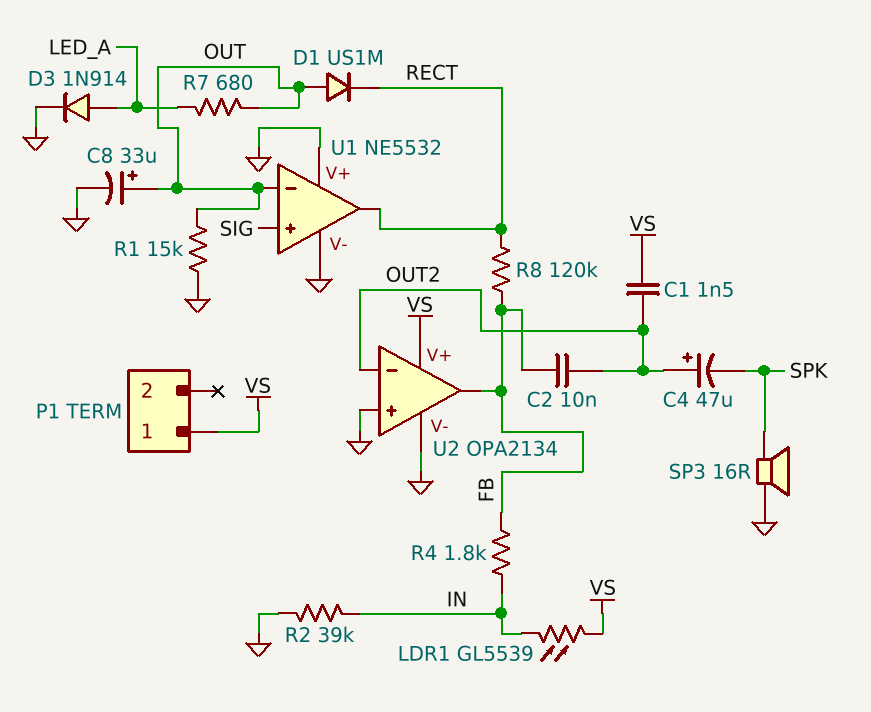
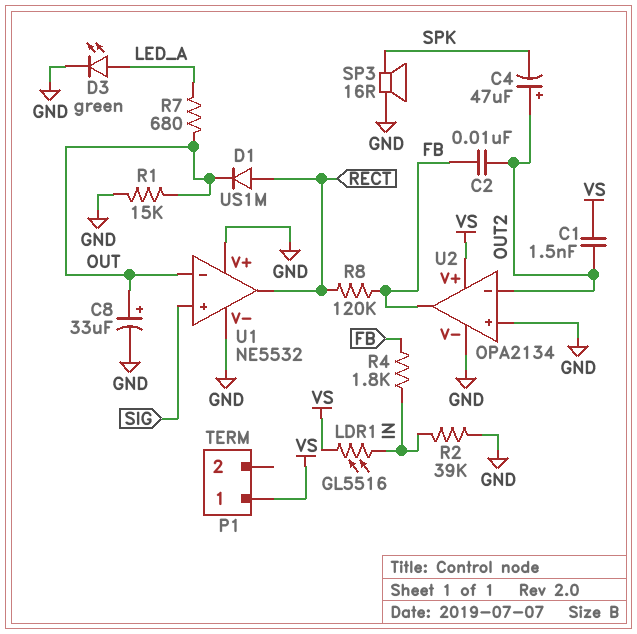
D1: diode US1M (A OUT, K RECT) -> diode US1M (A RECT, K OUT)
D3: diode 1N914 (A LED_A, K GND) -> LED green (A LED_A, K GND)
LDR1: GL5539 (IN, VS) -> GL5516 (IN, VS)

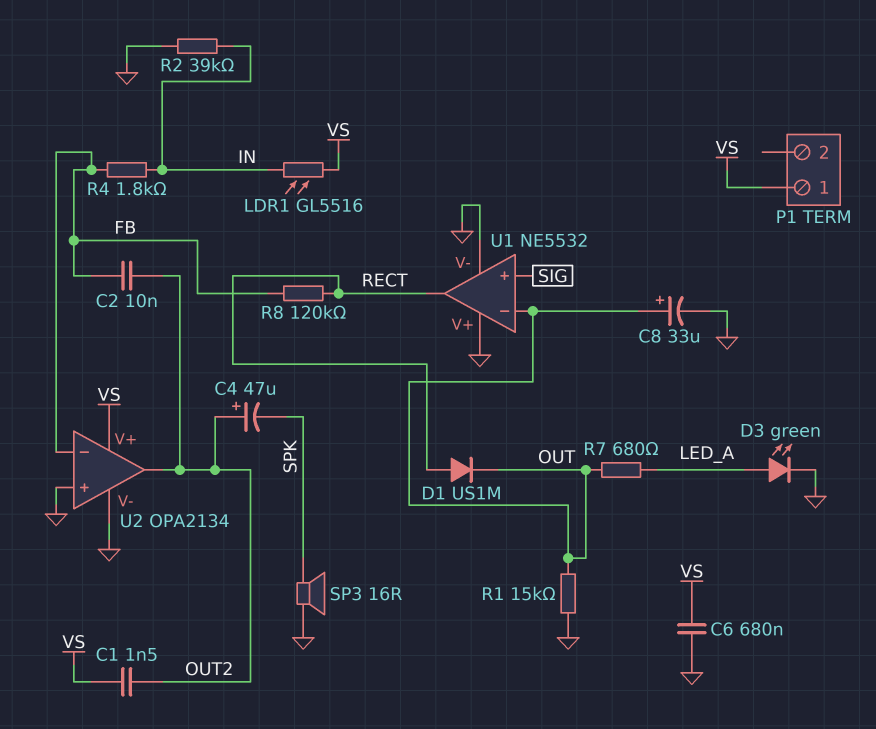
C6: none -> 680nF (GND, VS)
U2 pin in-: OUT2 -> FB
U2 pin out: FB -> OUT2

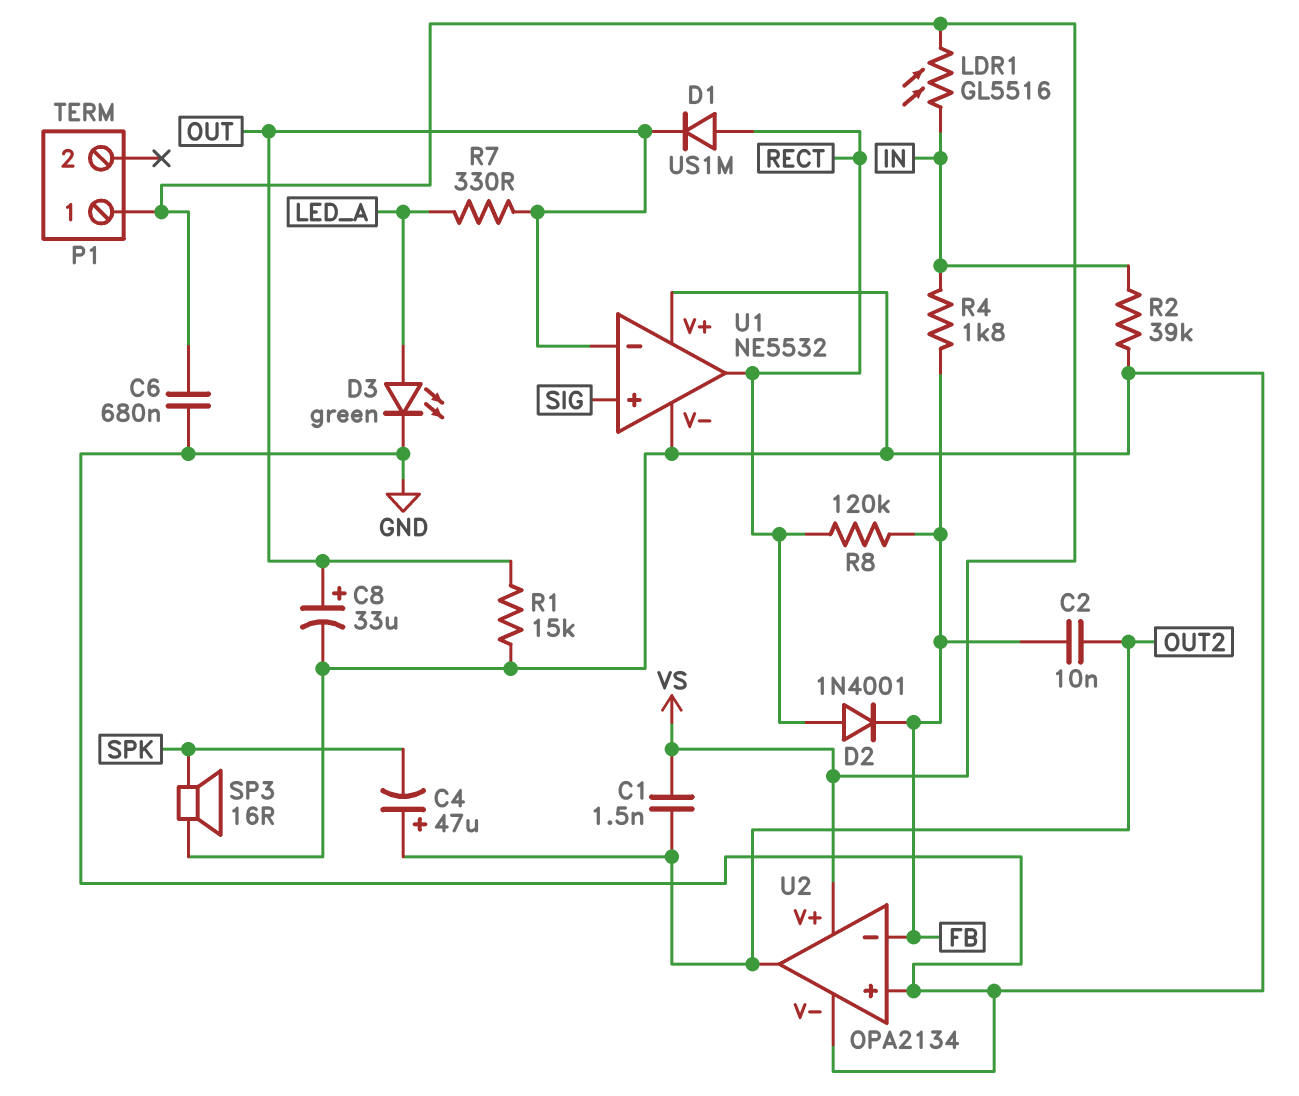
D2: none -> diode 1N4001 (A RECT, K FB)
R7: 680 (LED_A, OUT) -> 330 (LED_A, OUT)

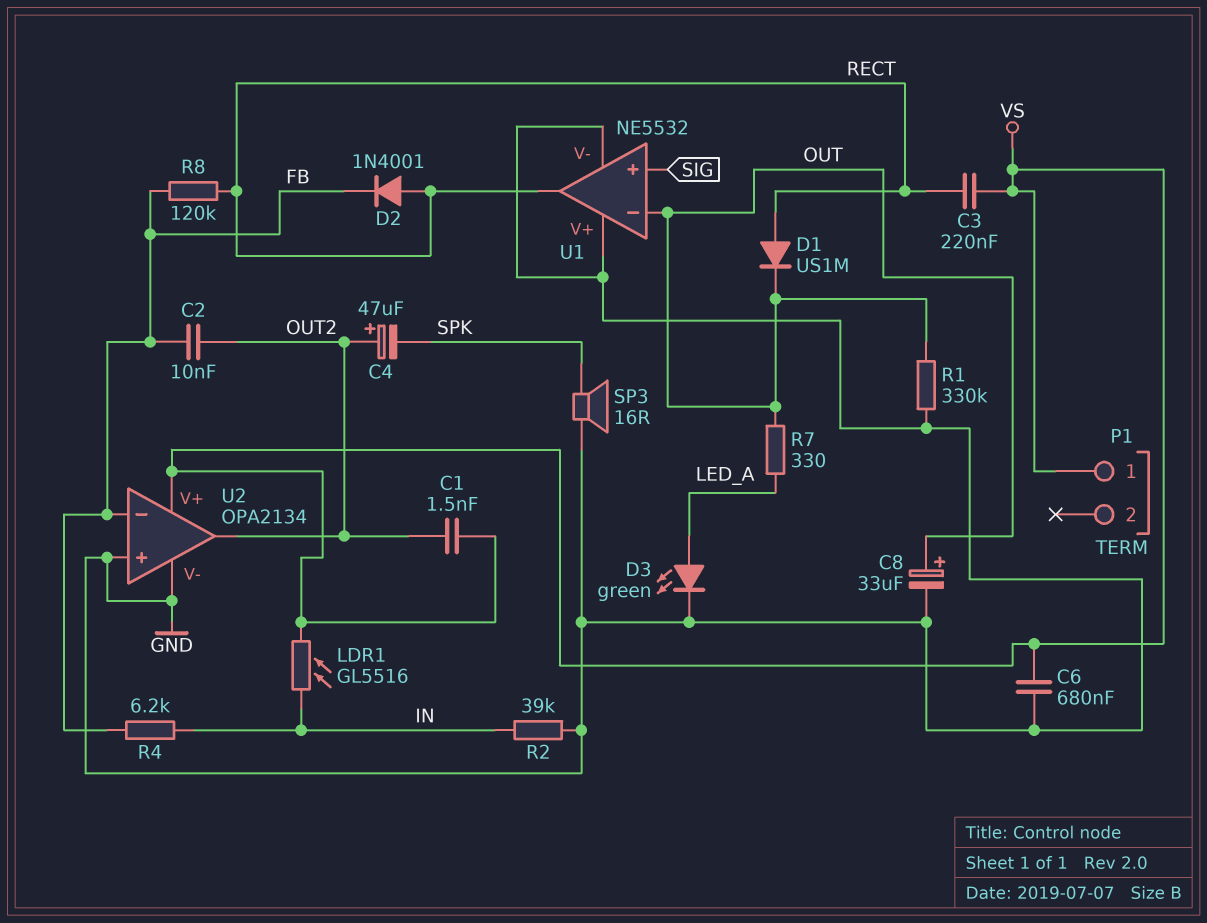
C3: none -> 220nF (RECT, VS)
R1: 15k (GND, OUT) -> 330k (GND, OUT)
R4: 1.8k (FB, IN) -> 6.2k (FB, IN)

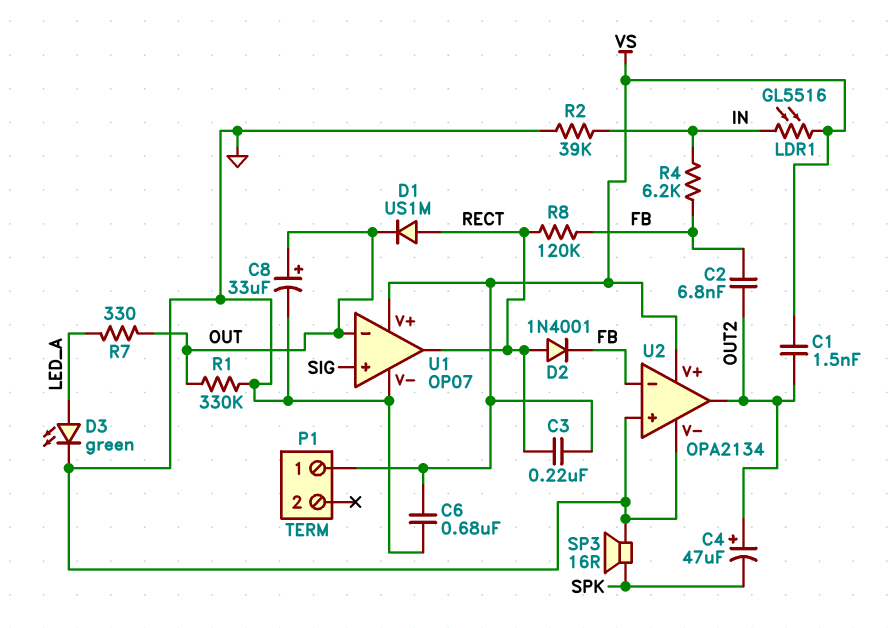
C2: 10nF (FB, OUT2) -> 6.8nF (FB, OUT2)
U1: NE5532 -> OP07
U1 pin V+: GND -> VS

